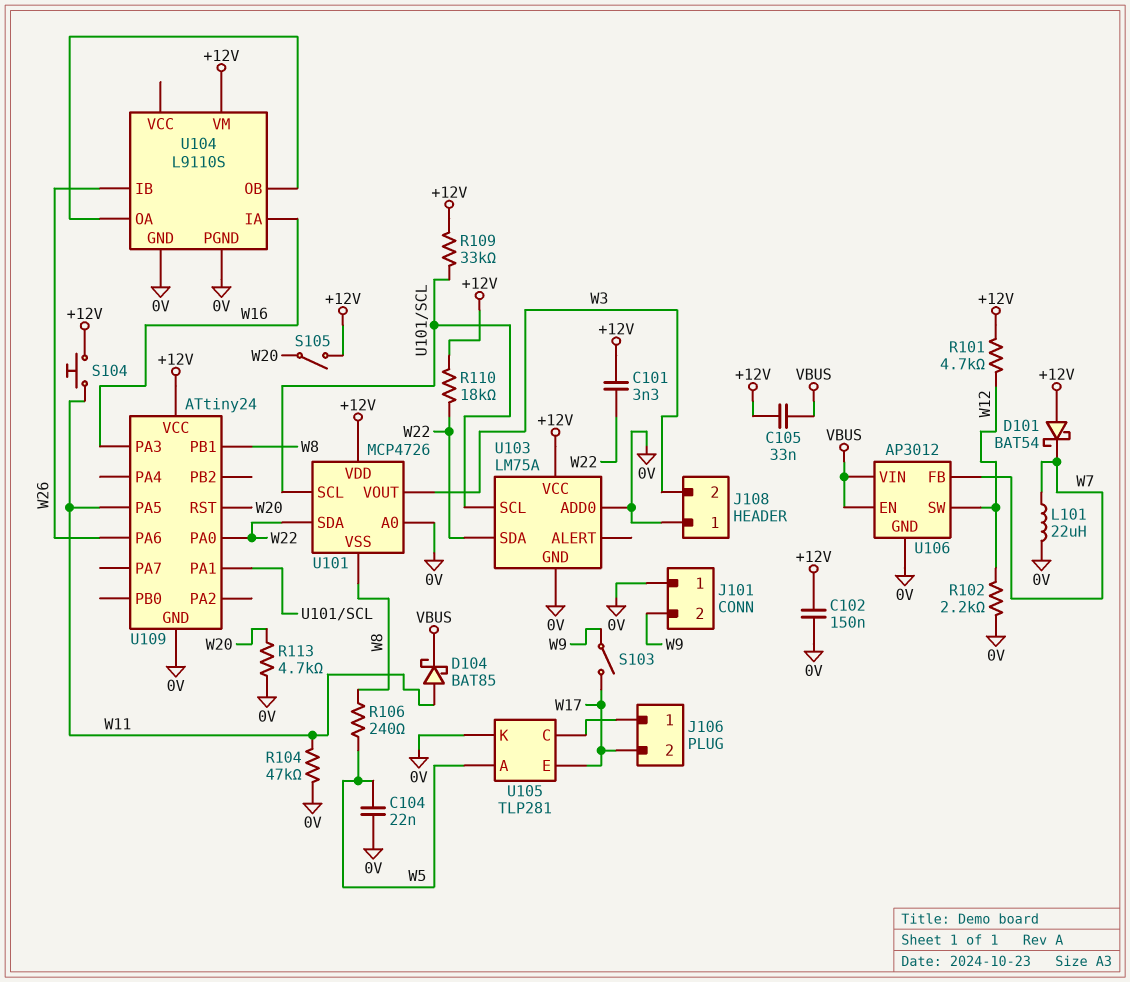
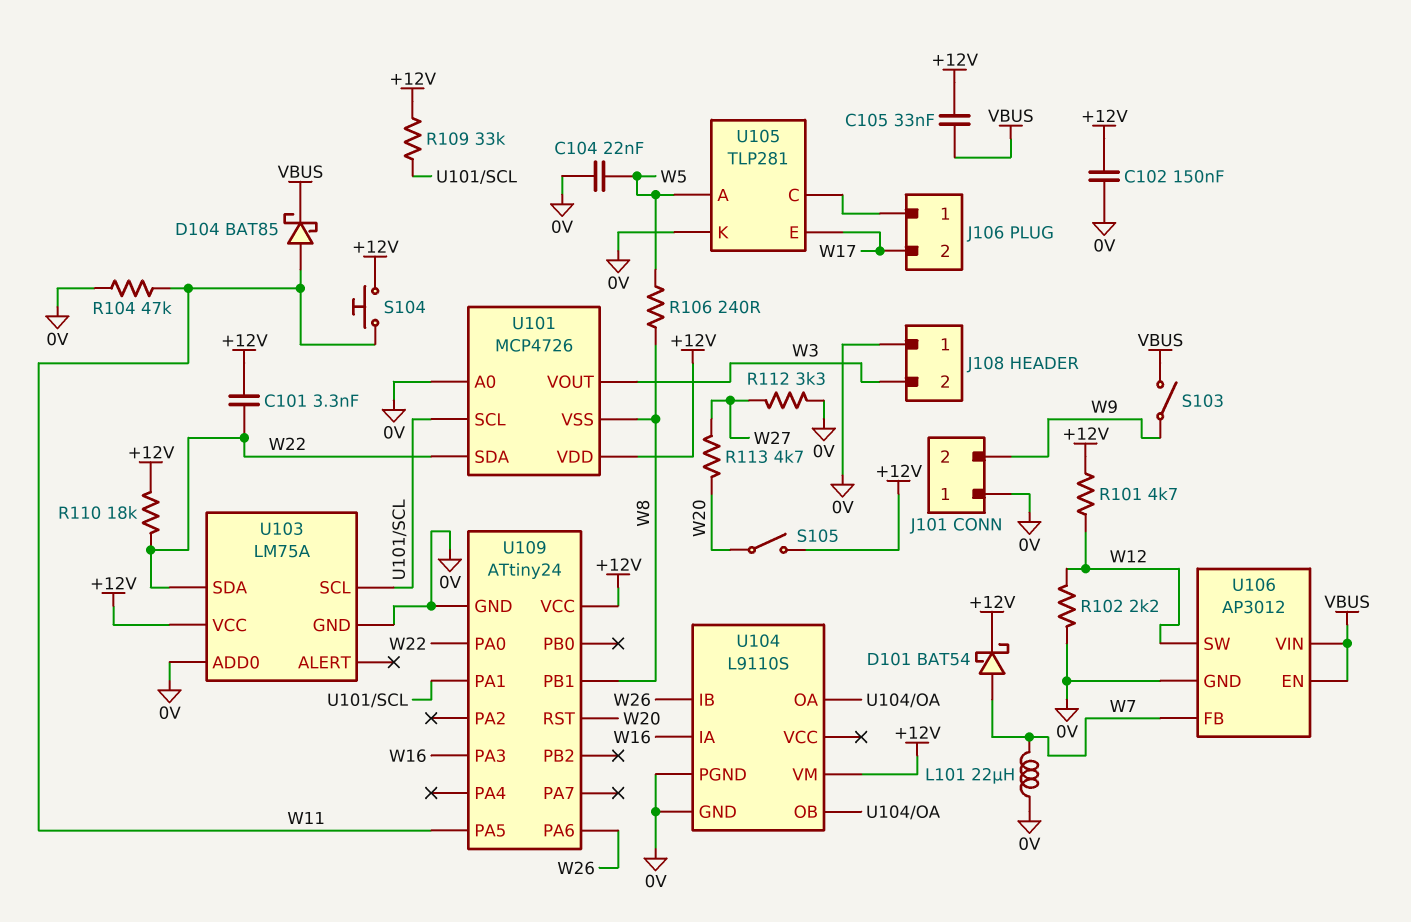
D101: schottky BAT54 (A +12V, K W7) -> schottky BAT54 (A W7, K +12V)
R112: none -> 3.3k (0V, W27)
R113: 4.7k (0V, W20) -> 4.7k (W20, W27)
S103: switch (W9, W17) -> switch (VBUS, W9)

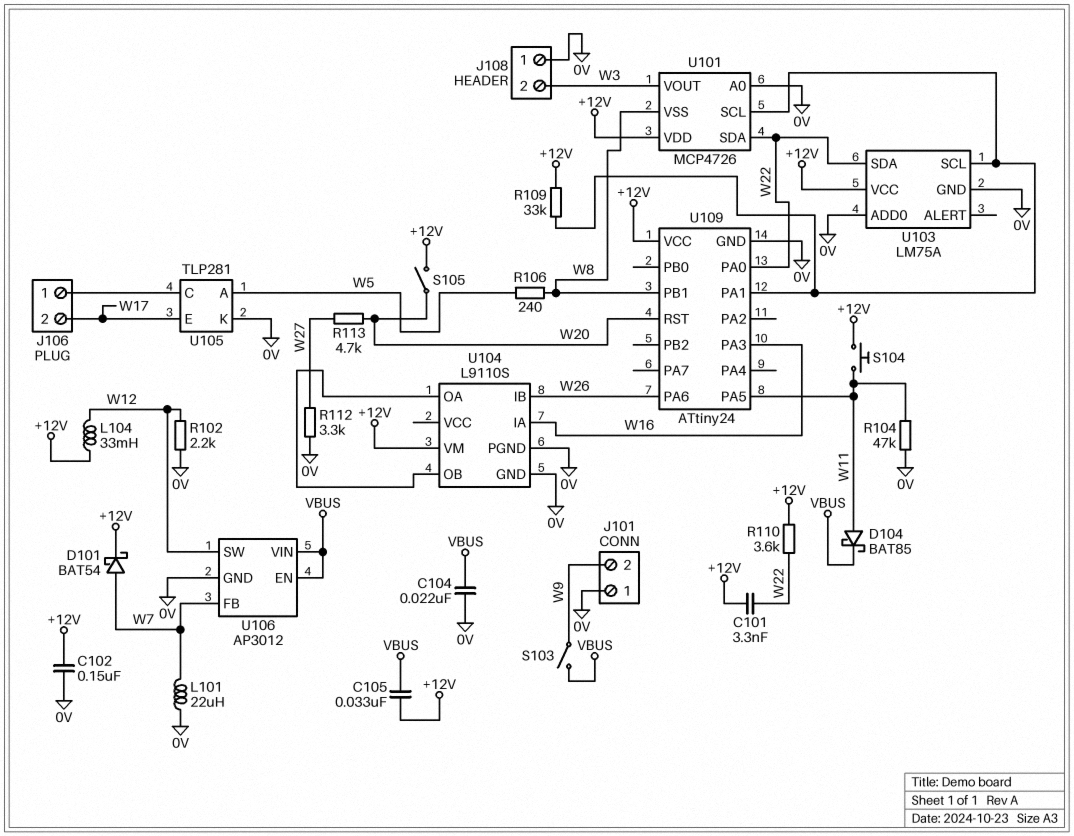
C104: 22nF (0V, W5) -> 22nF (0V, VBUS)
L104: none -> 33mH (+12V, W12)
R101: 4.7k (+12V, W12) -> none
R110: 18k (+12V, W22) -> 3.6k (+12V, W22)

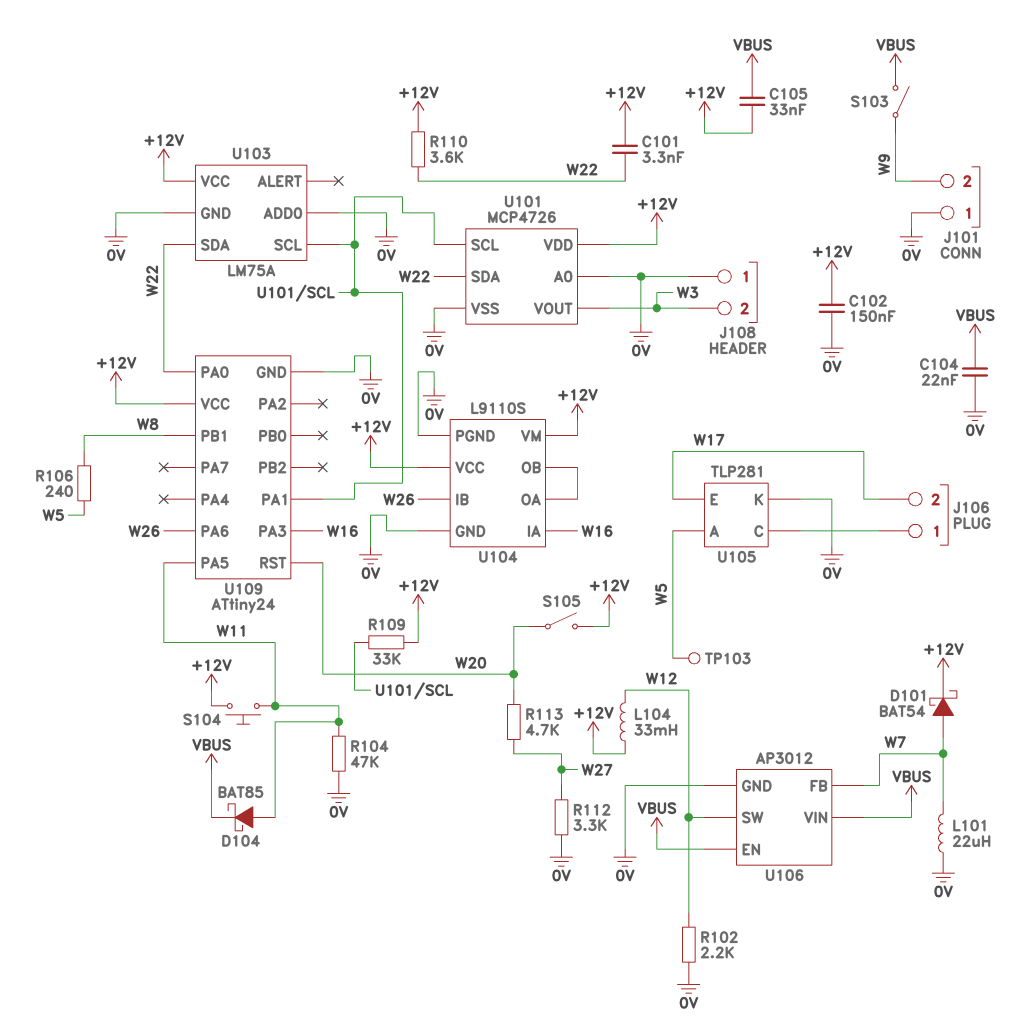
TP103: none -> test point (W5)
U101 pin VSS: W8 -> 0V
U104 pin VCC: none -> +12V

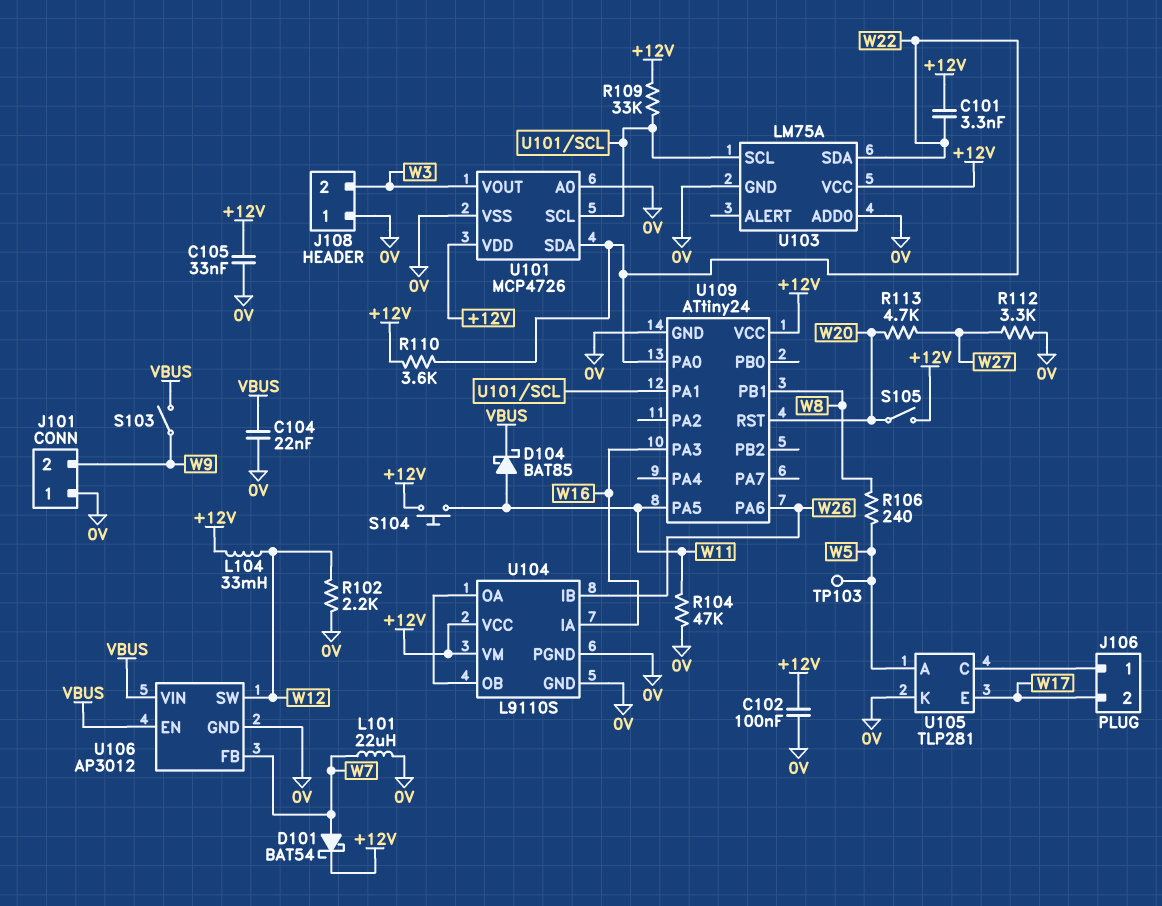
C102: 150nF (+12V, 0V) -> 100nF (+12V, 0V)
C105: 33nF (+12V, VBUS) -> 33nF (+12V, 0V)

